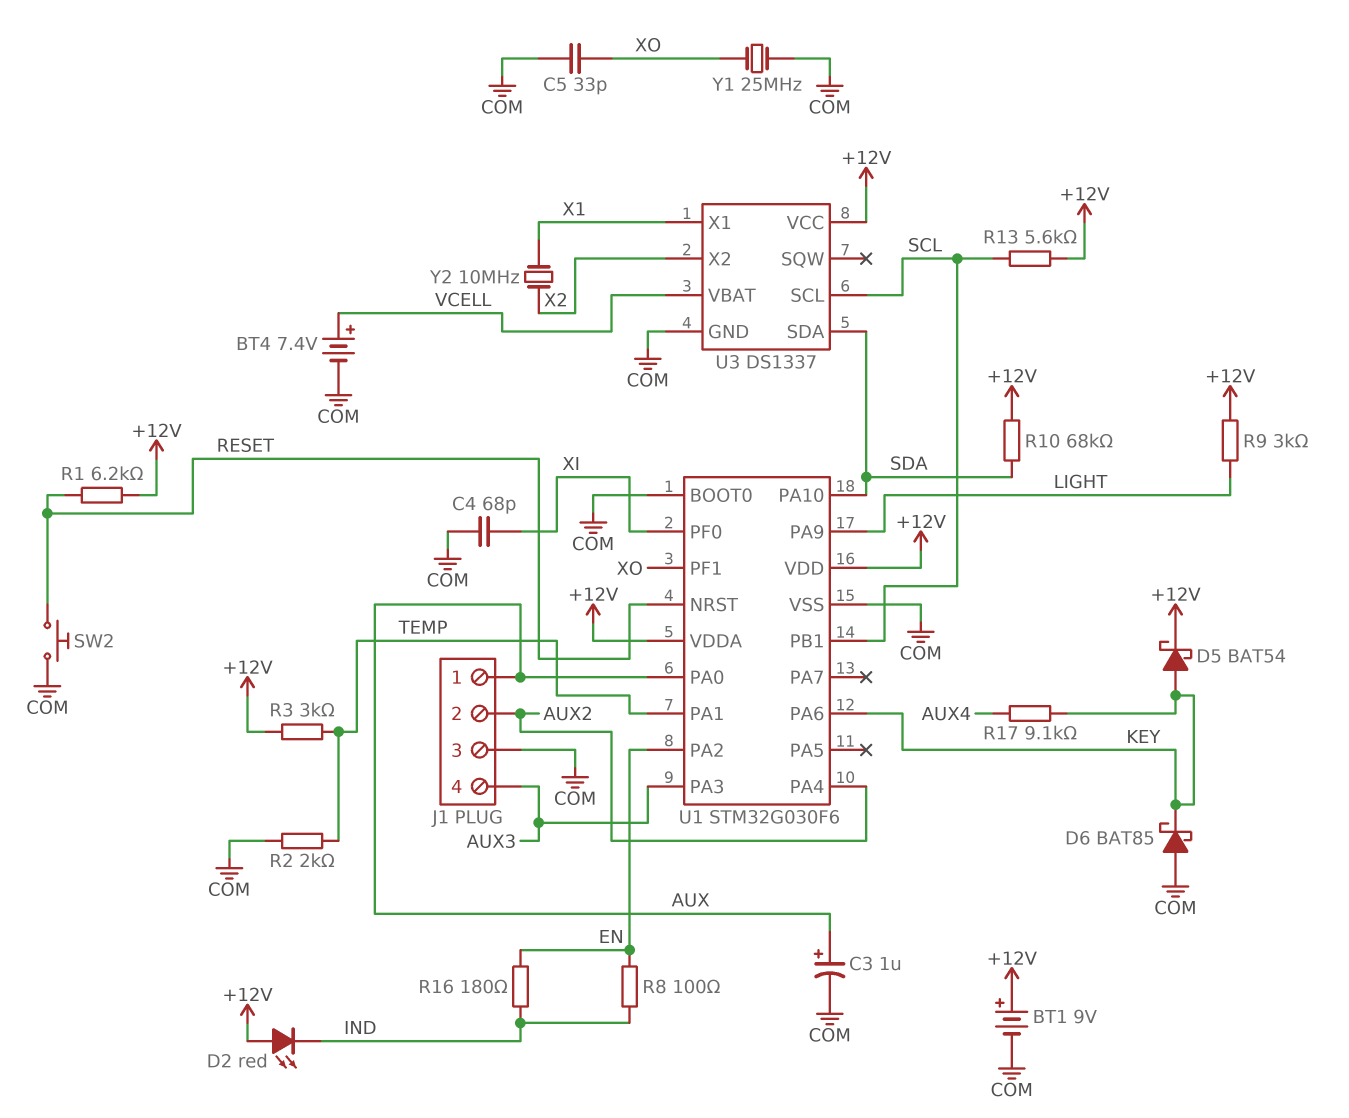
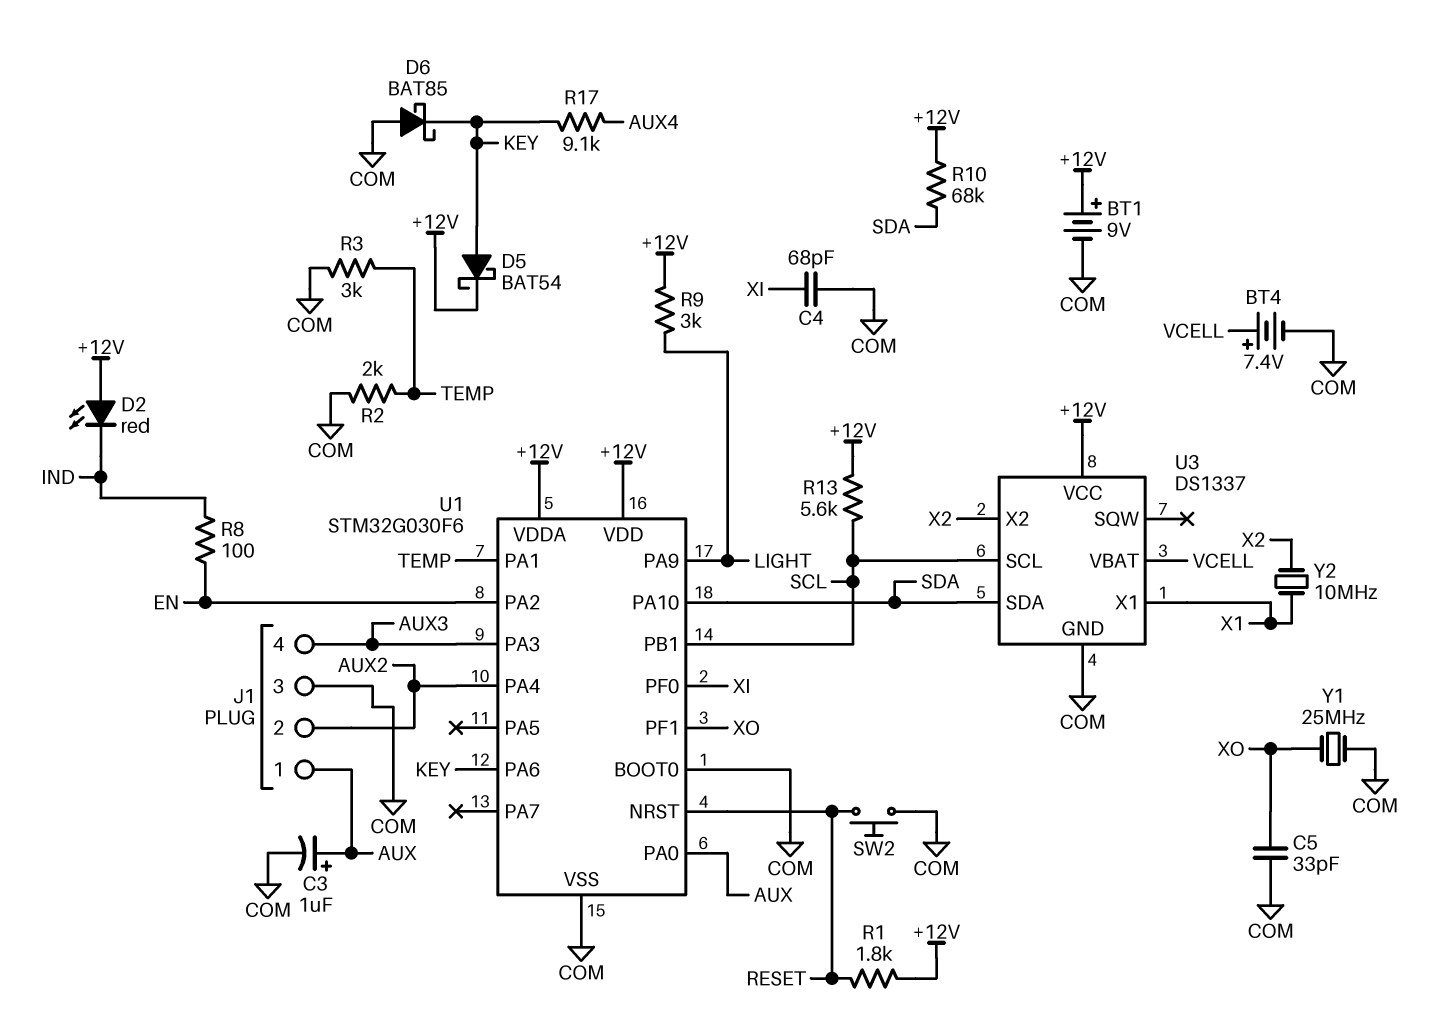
R1: 6.2k (+12V, RESET) -> 1.8k (+12V, RESET)
R3: 3k (+12V, TEMP) -> 3k (COM, TEMP)
R16: 180 (EN, IND) -> none

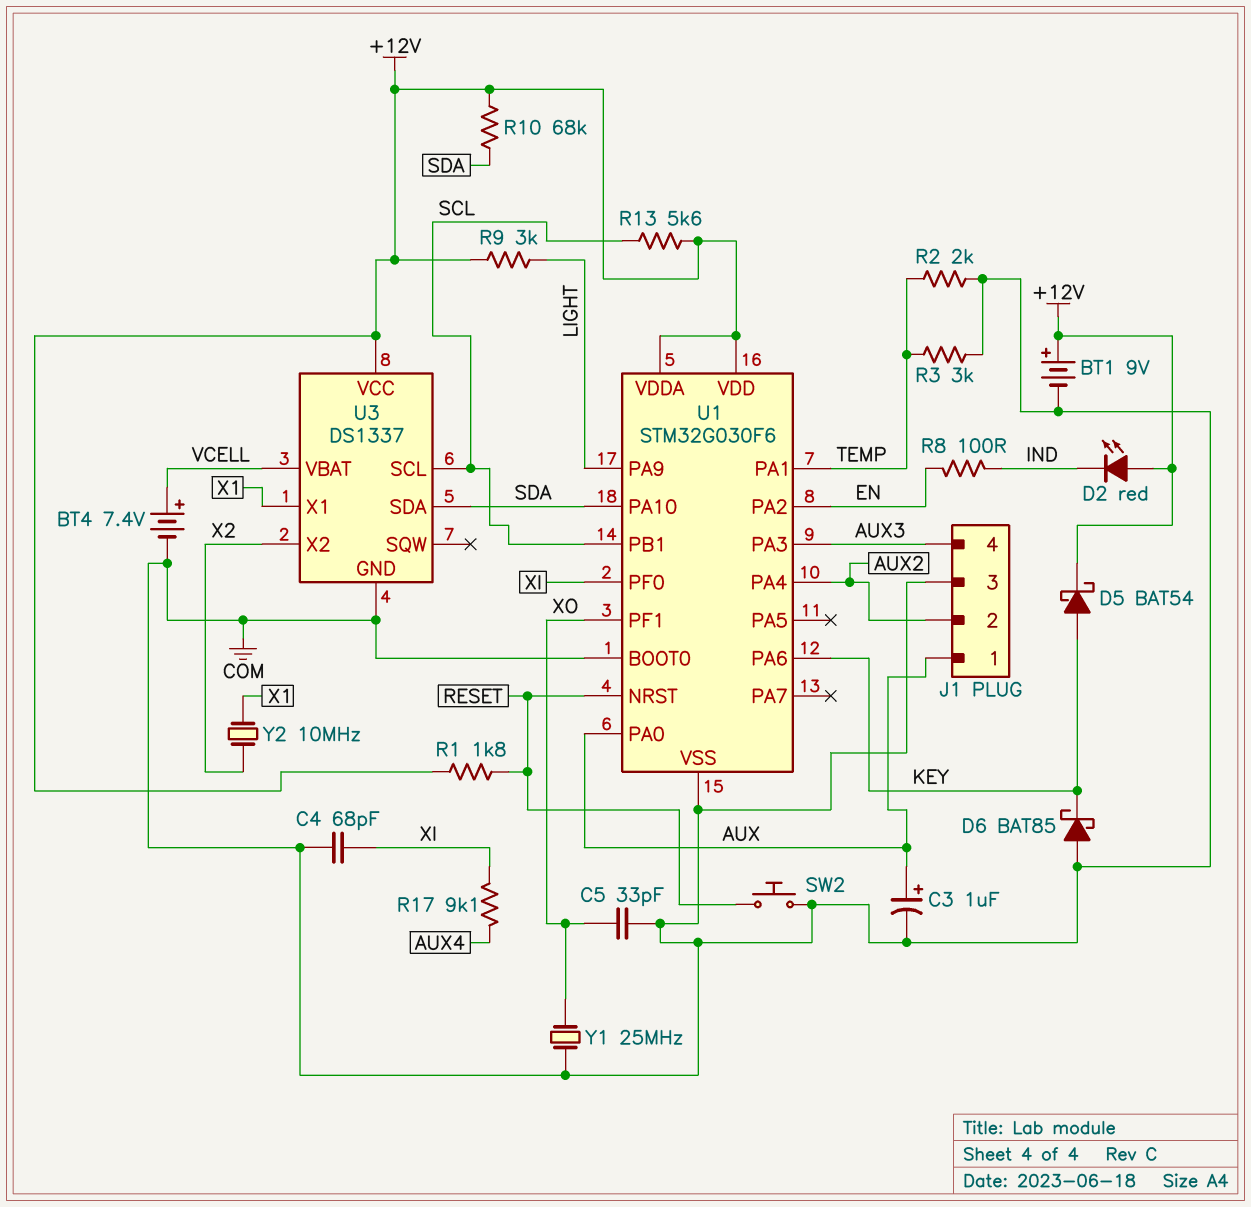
R17: 9.1k (AUX4, KEY) -> 9.1k (AUX4, XI)

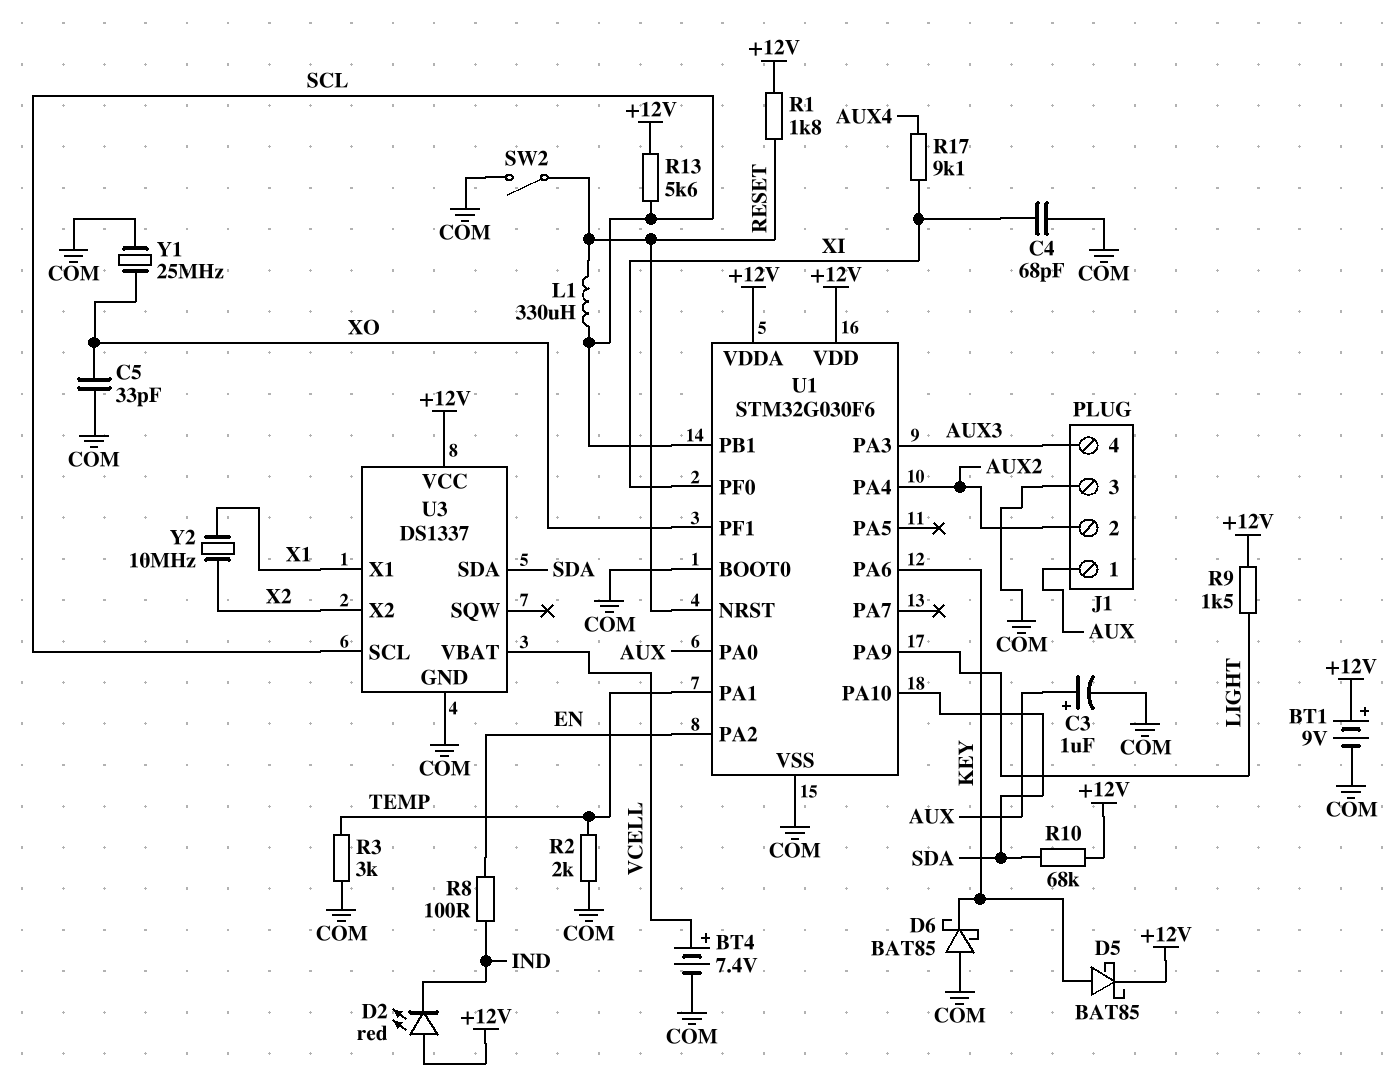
D5: schottky BAT54 (A KEY, K +12V) -> schottky BAT85 (A KEY, K +12V)
L1: none -> 330uH (RESET, SCL)
R9: 3k (+12V, LIGHT) -> 1.5k (+12V, LIGHT)
SW2: button (COM, RESET) -> switch (COM, RESET)

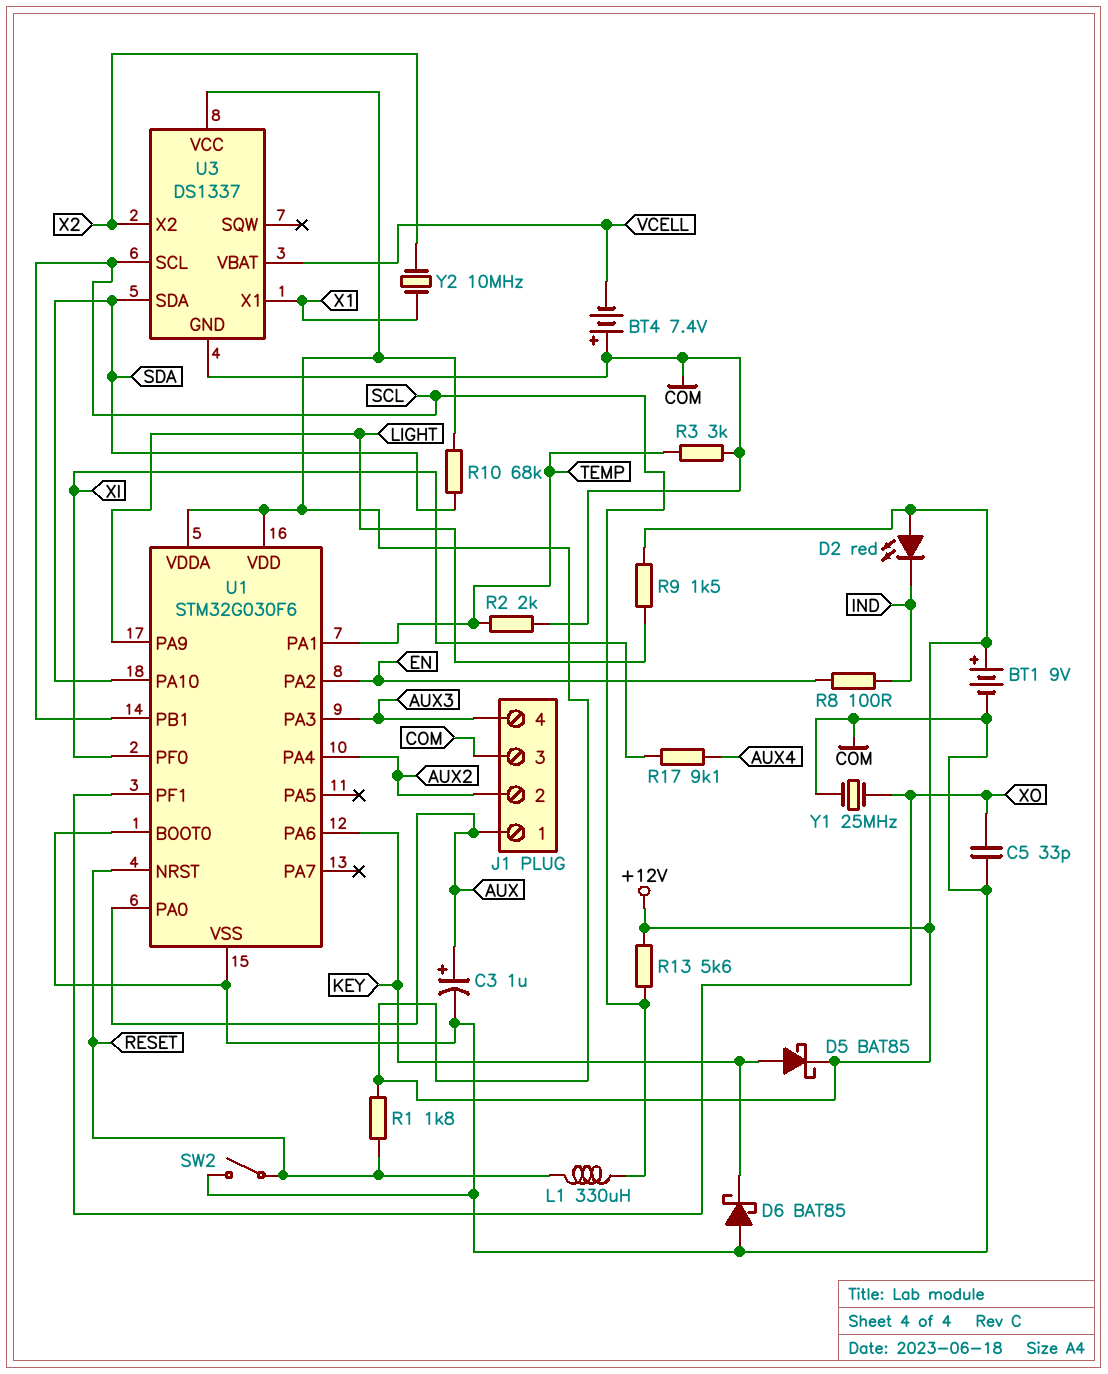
BT4: 7.4V (plus VCELL, minus COM) -> 7.4V (plus COM, minus VCELL)
C4: 68pF (COM, XI) -> none

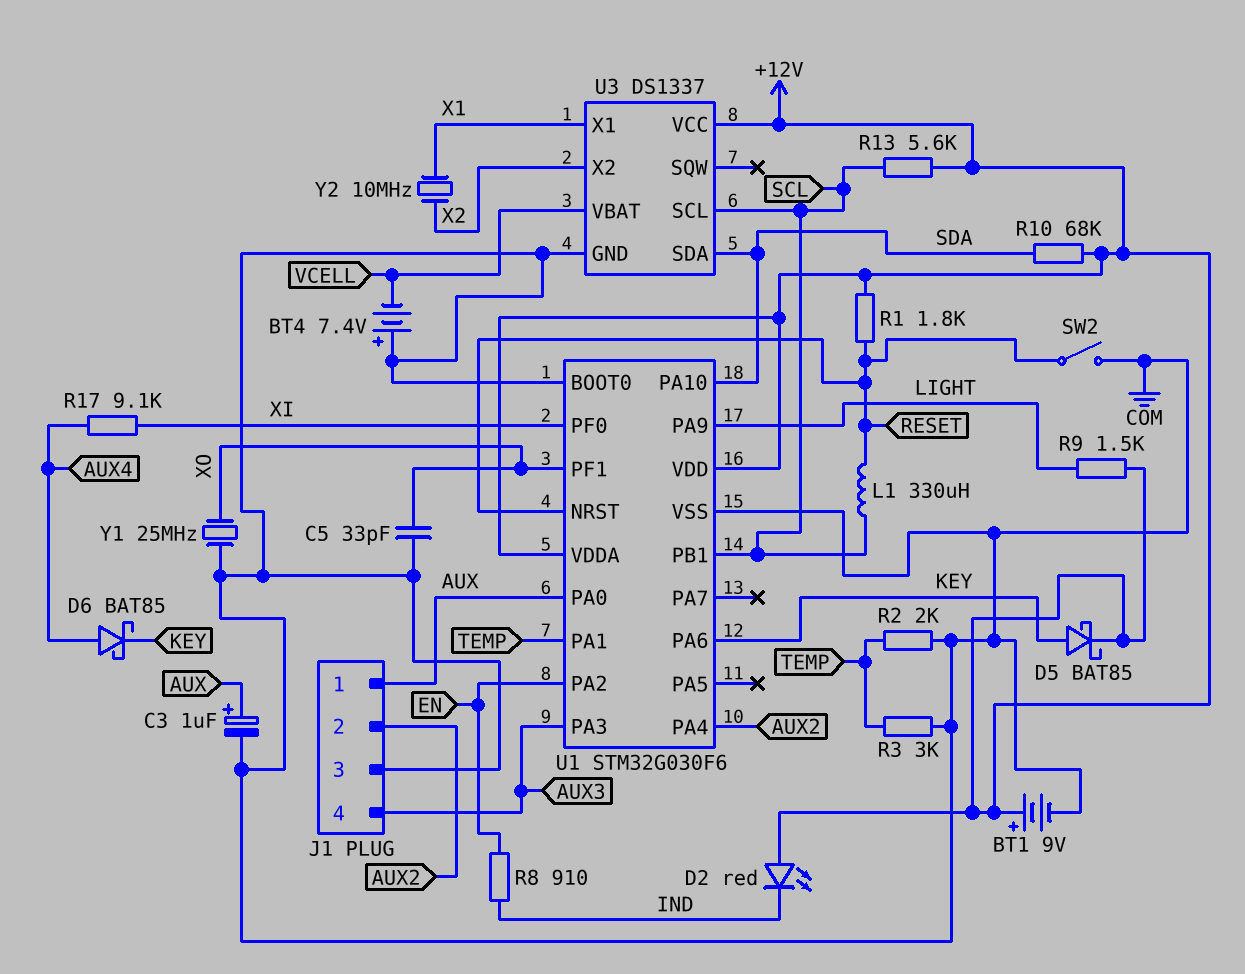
D6: schottky BAT85 (A COM, K KEY) -> schottky BAT85 (A AUX4, K KEY)
R8: 100 (EN, IND) -> 910 (EN, IND)

